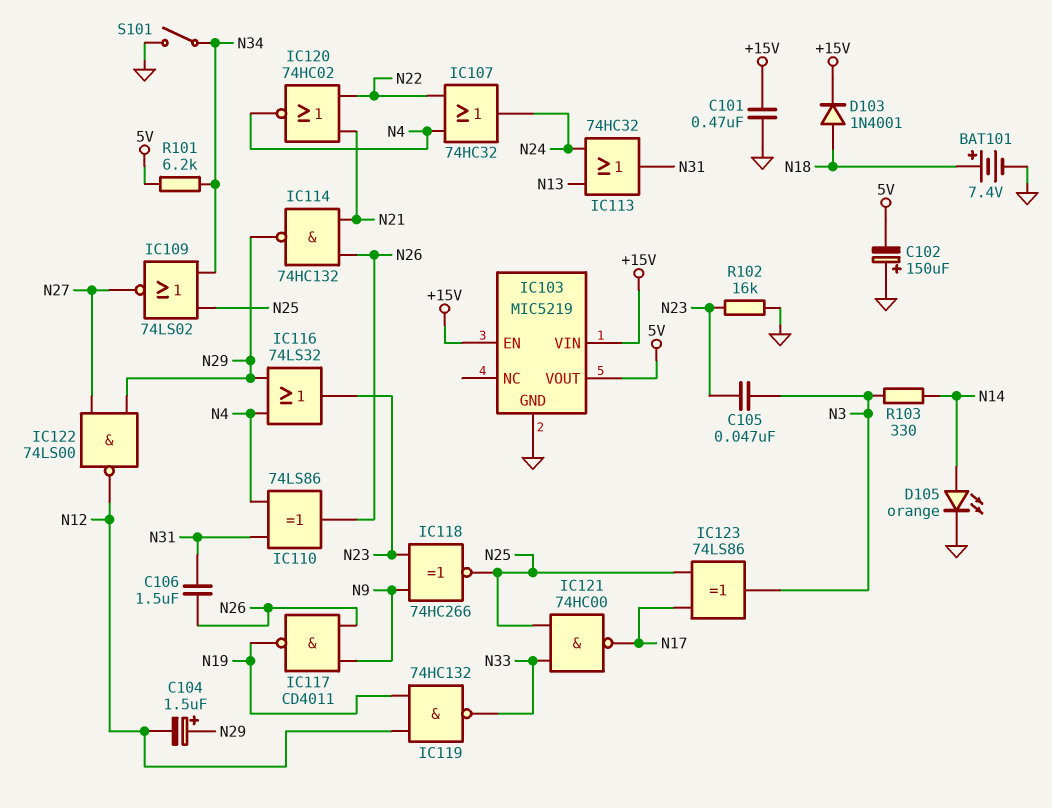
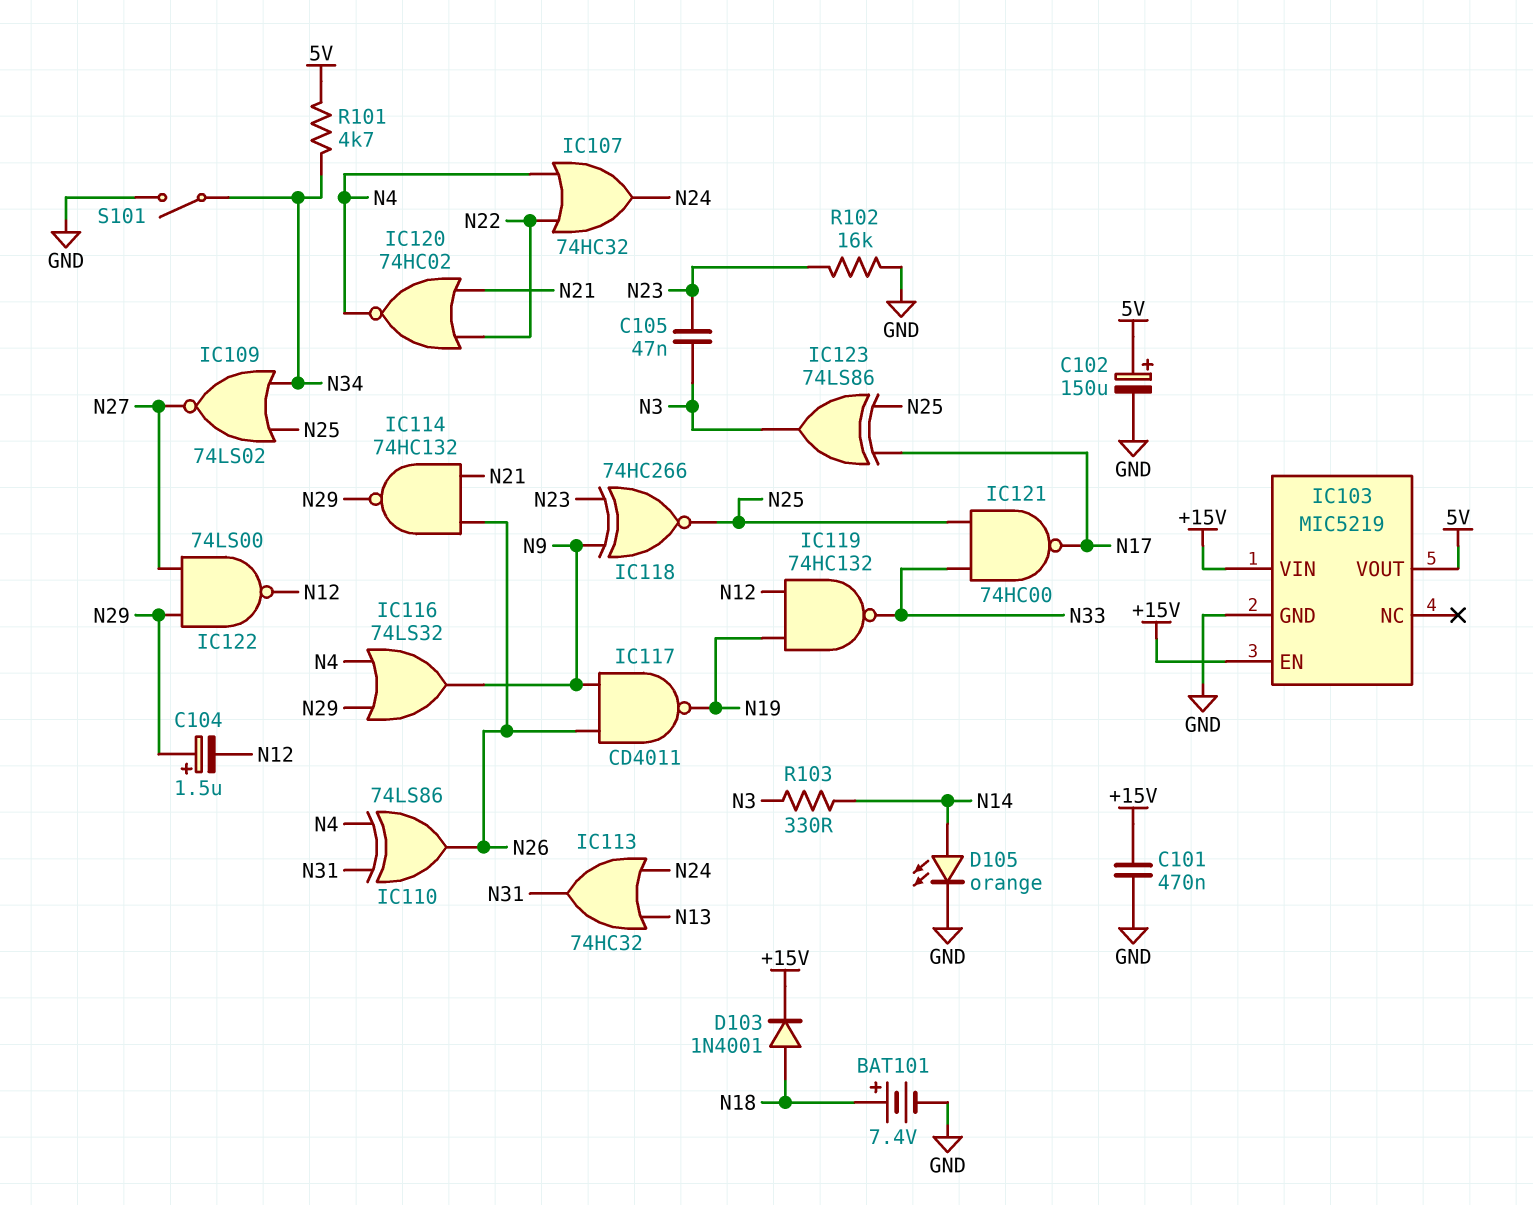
C102: 150uF (plus GND, minus 5V) -> 150uF (plus 5V, minus GND)
C106: 1.5uF (N26, N31) -> none
IC116: OR 74LS32 (in N4, in N29, out N23) -> OR 74LS32 (in N4, in N29, out N9)
R101: 6.2k (5V, N34) -> 4.7k (5V, N34)

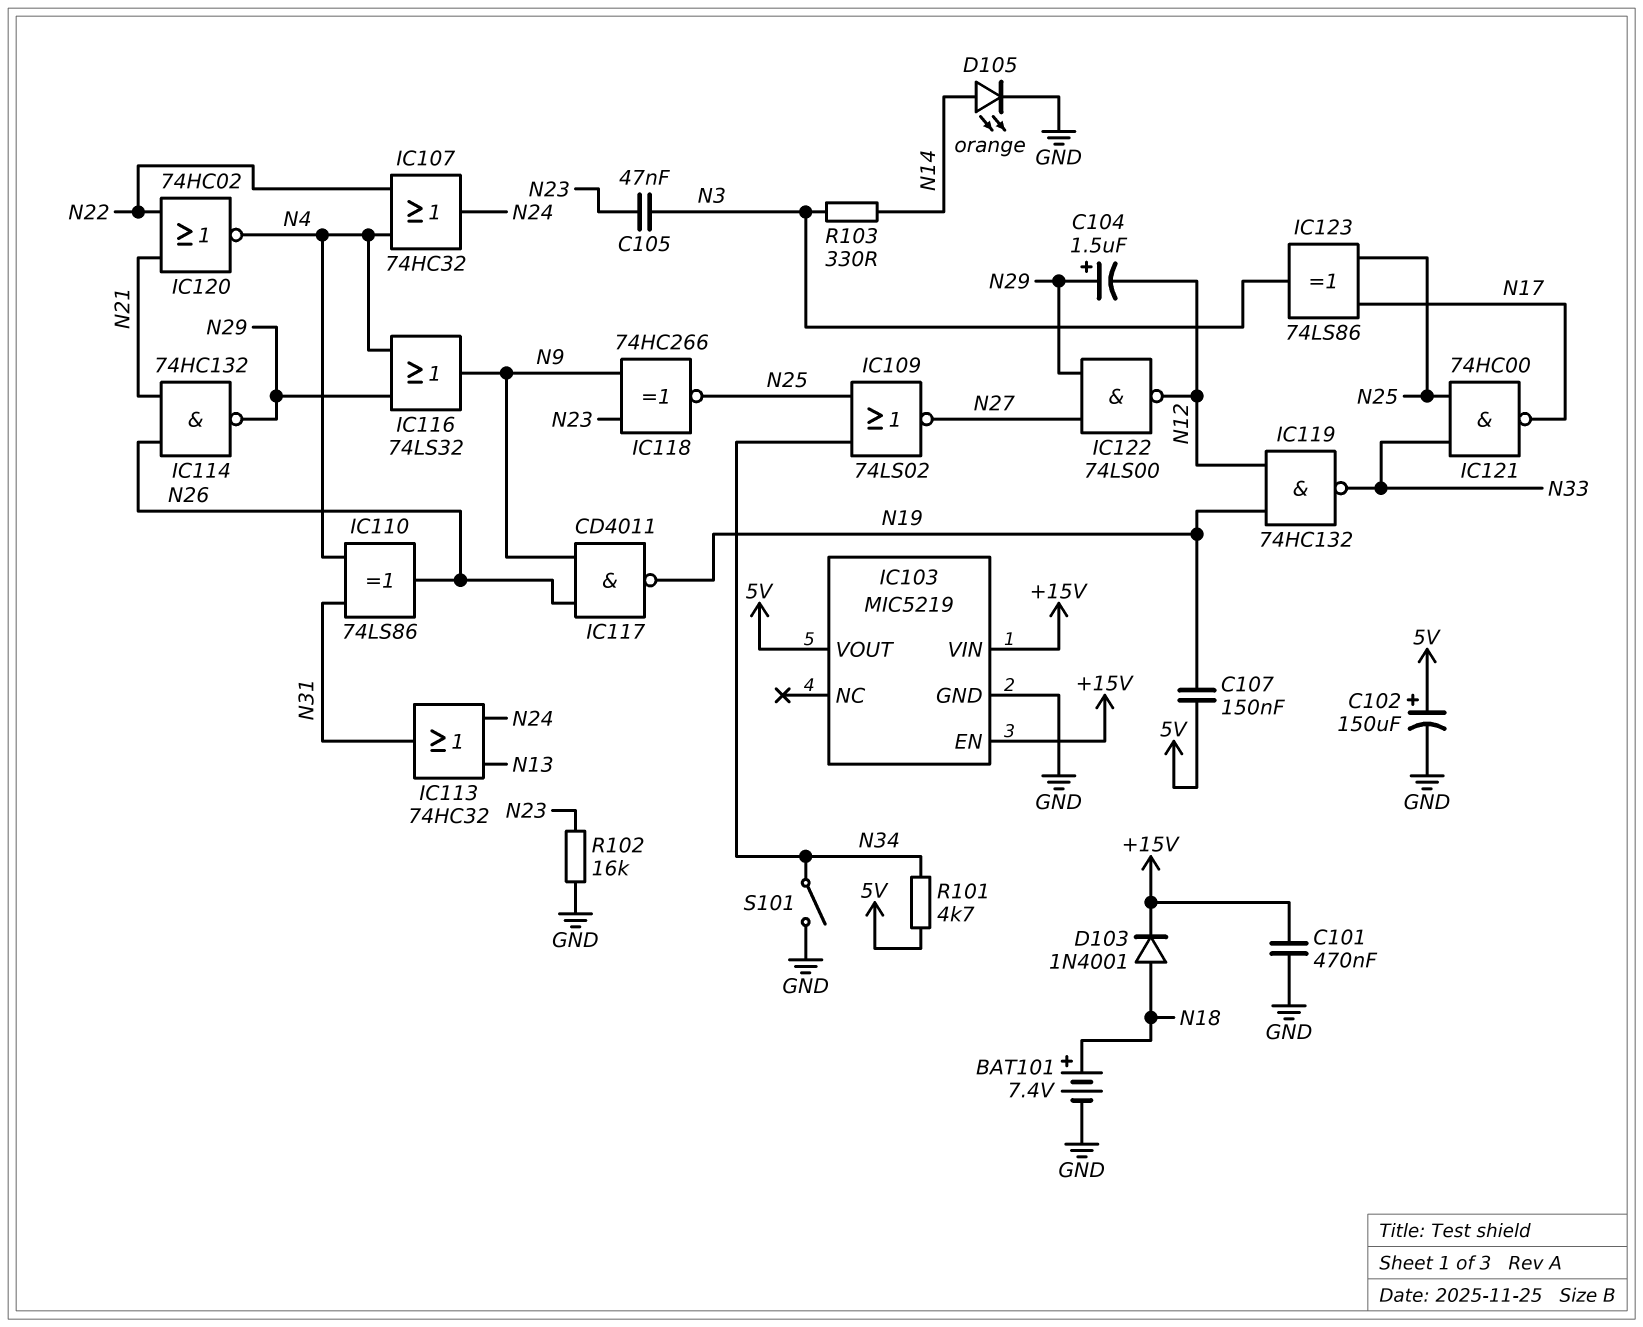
C107: none -> 150nF (5V, N19)

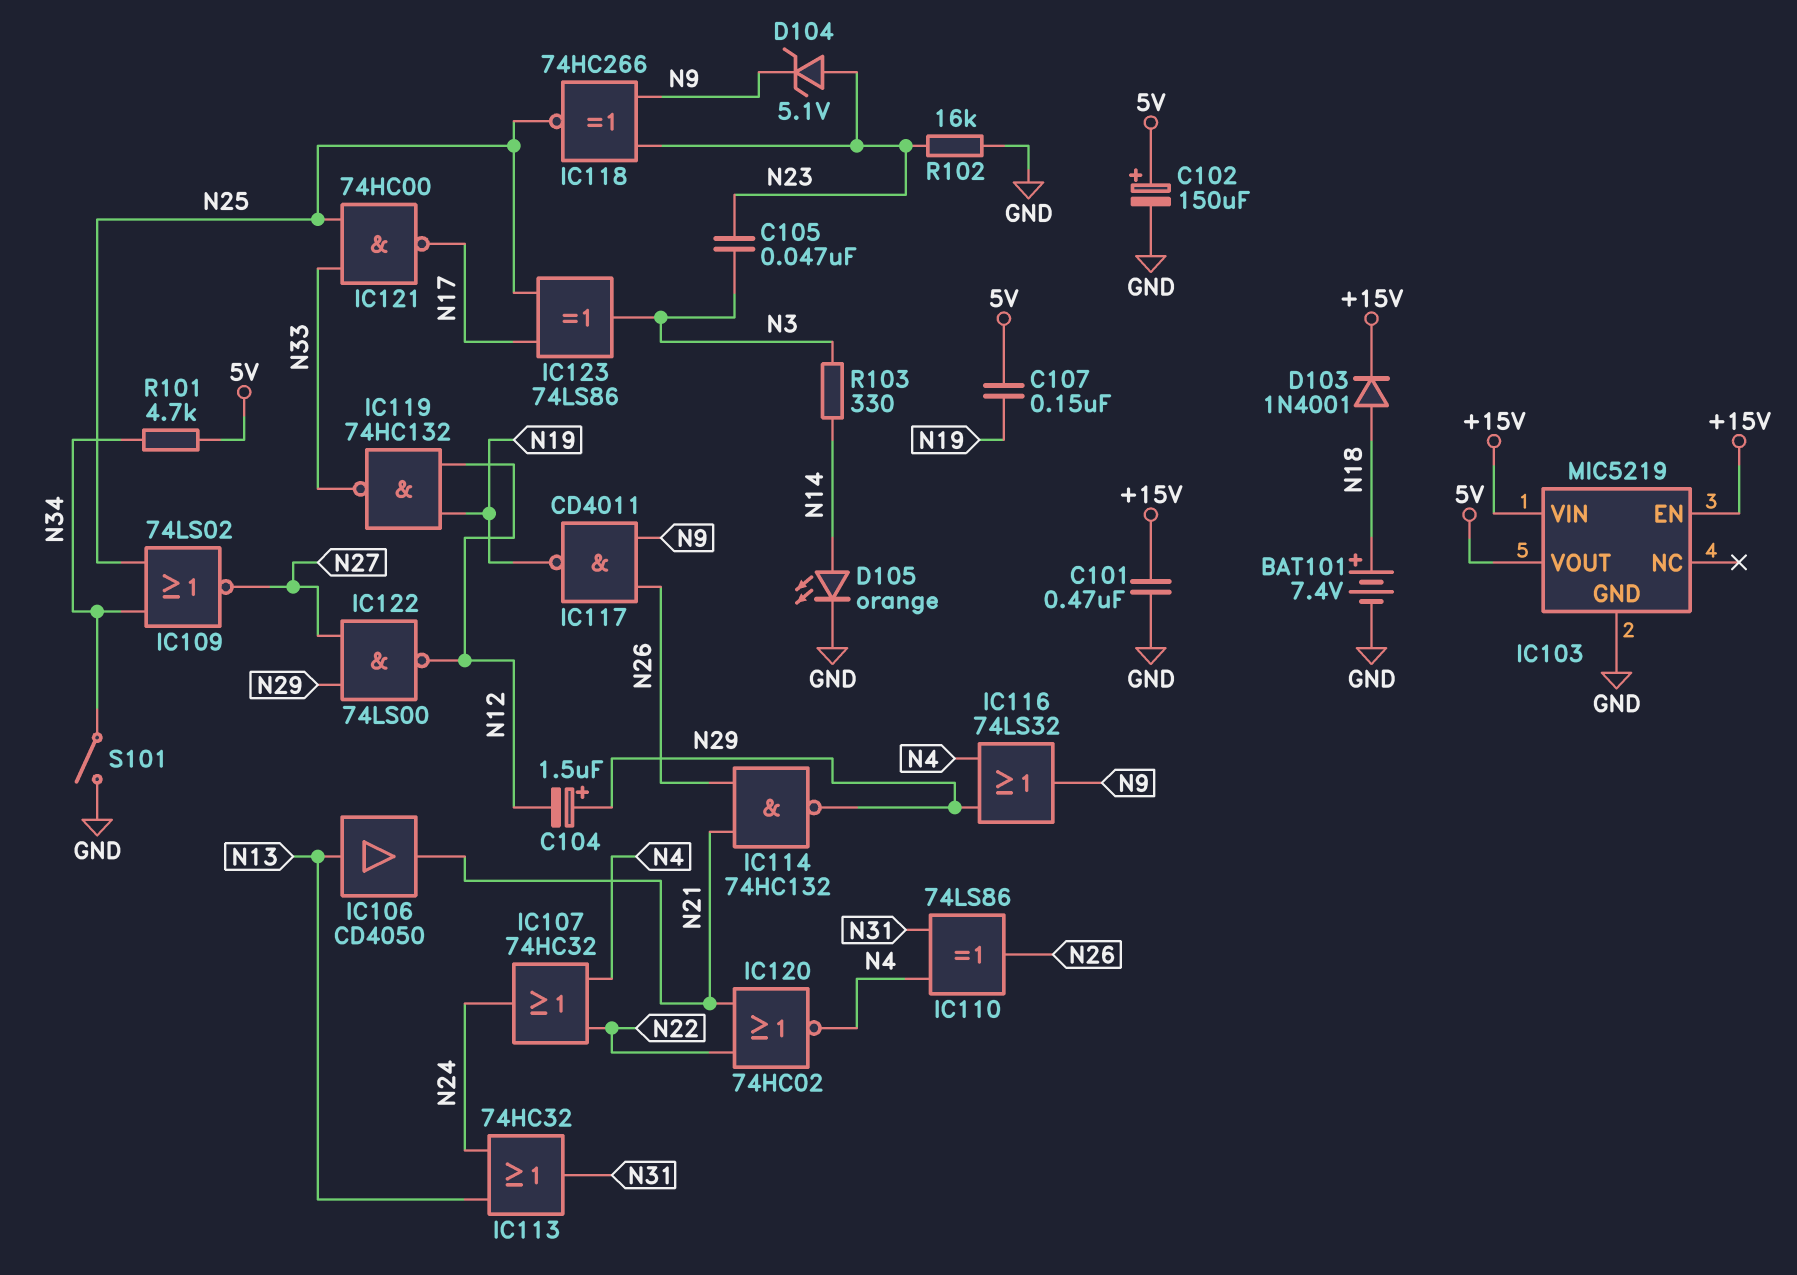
D104: none -> zener 5.1V (A N23, K N9)
IC106: none -> buffer CD4050 (in N13, out N21)

